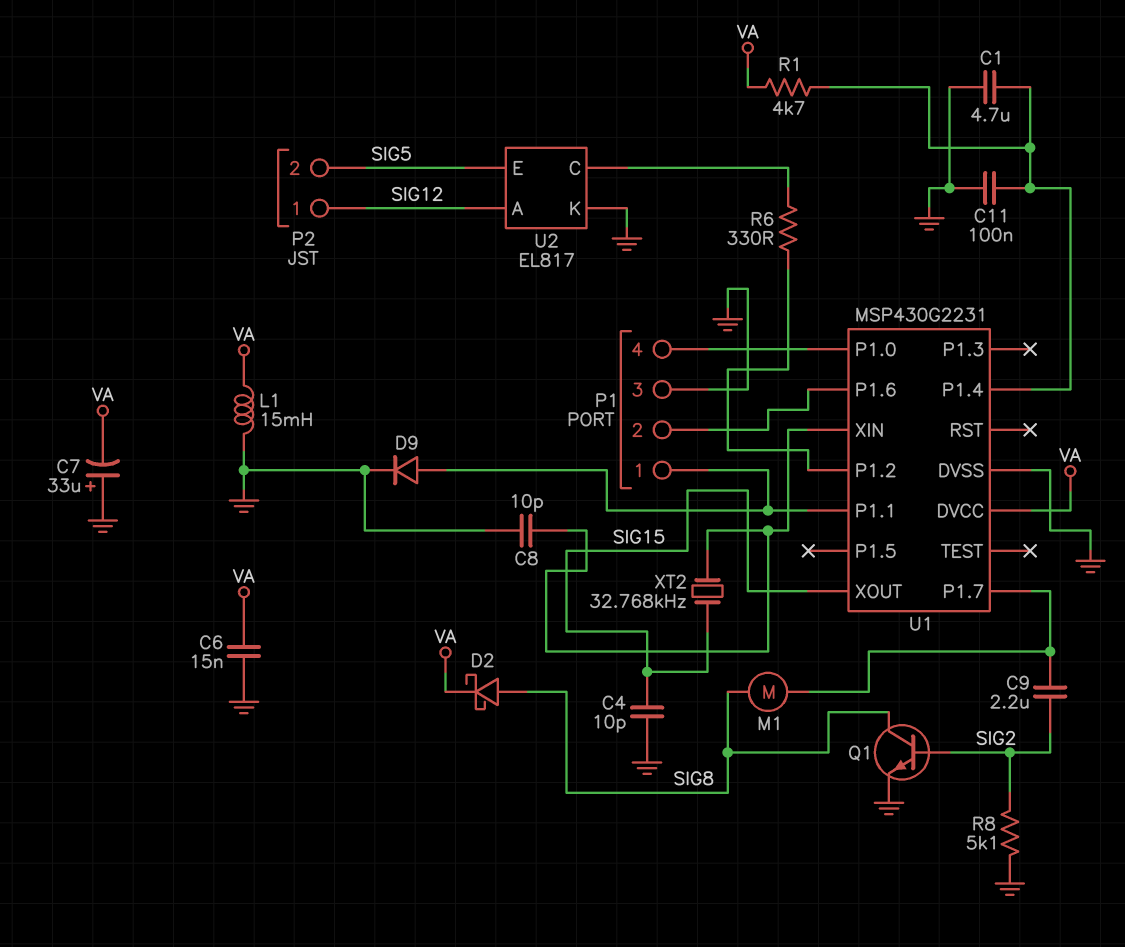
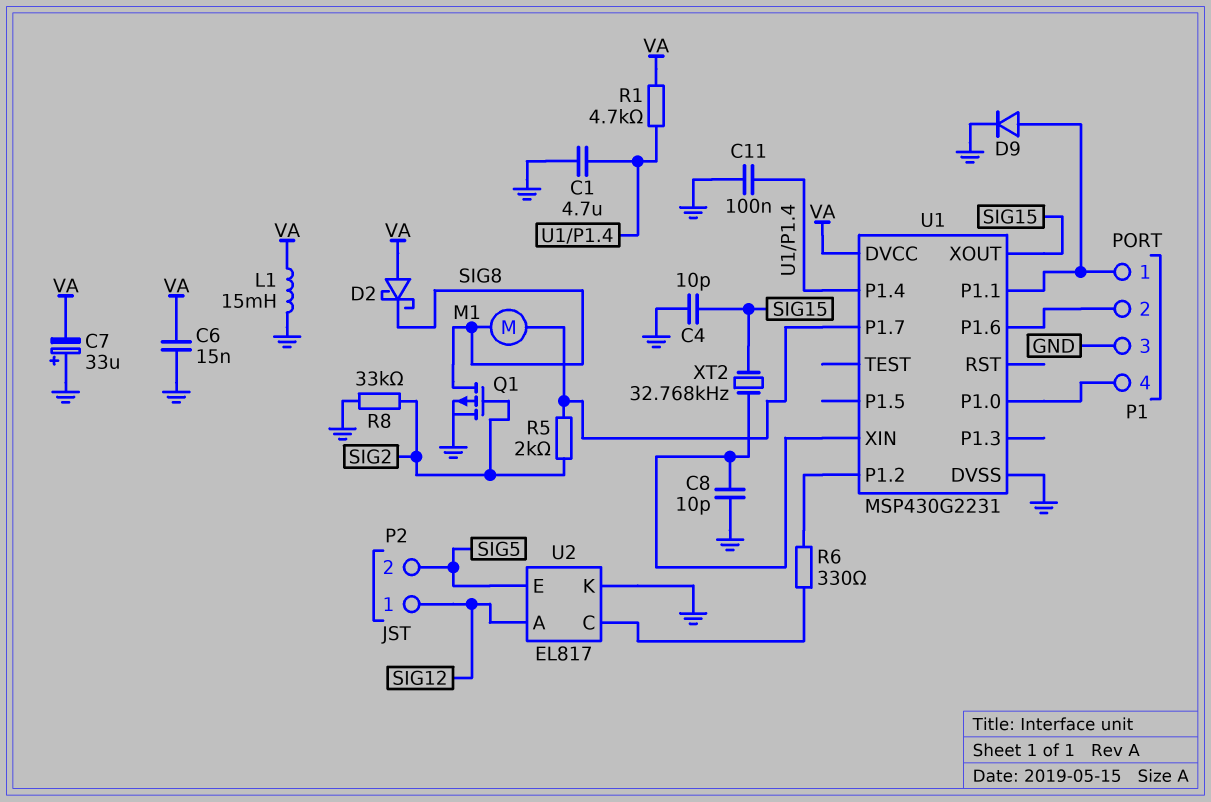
C9: 2.2uF (SIG2, U1/P1.7) -> none
D2: schottky (A SIG8, K VA) -> schottky (A VA, K SIG8)
Q1: NPN (B SIG2, C SIG8, E GND) -> PMOS (G SIG2, D SIG8, S GND)
R5: none -> 2k (SIG2, U1/P1.7)
R8: 5.1k (GND, SIG2) -> 33k (GND, SIG2)

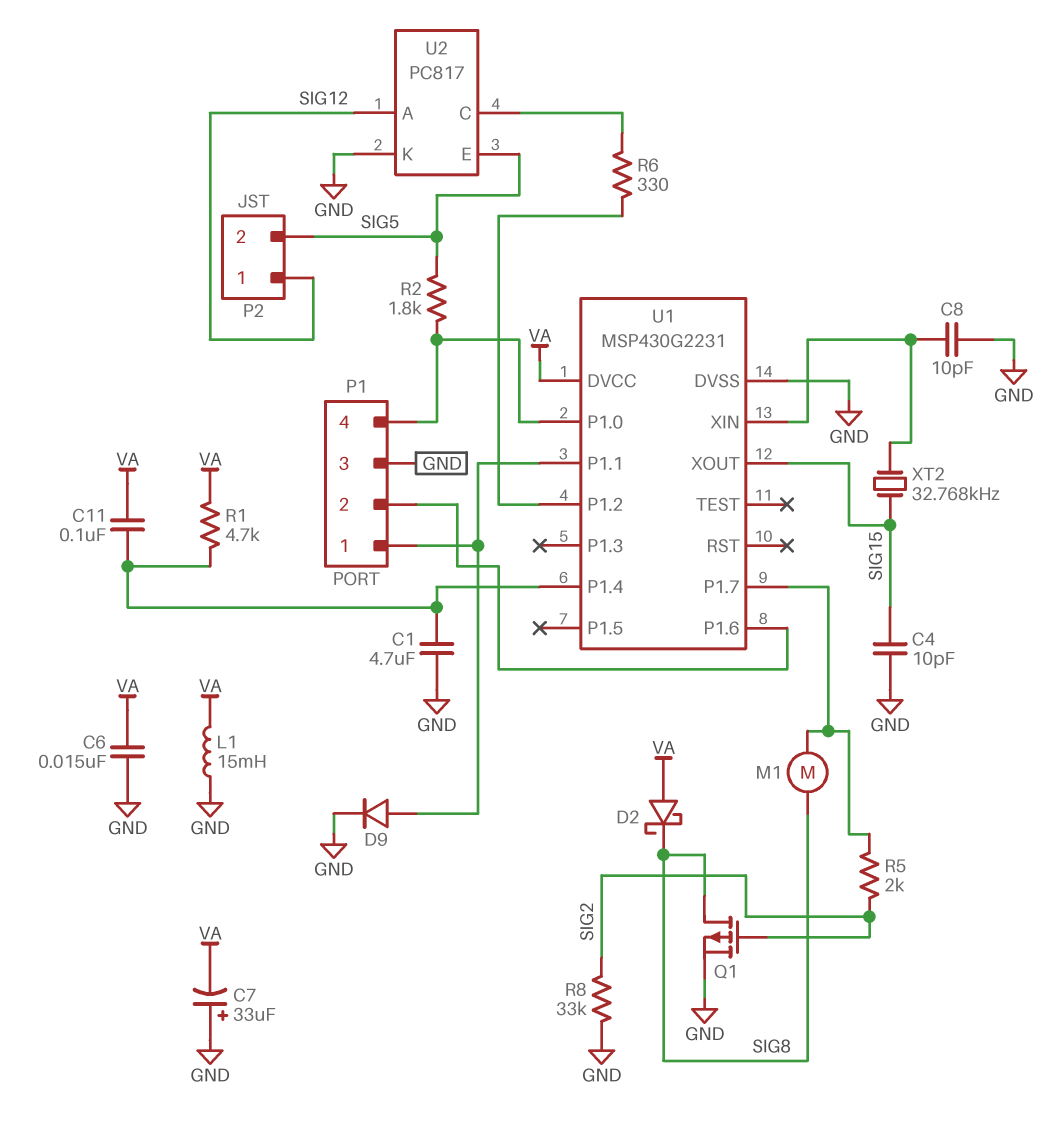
C11: 100nF (GND, U1/P1.4) -> 100nF (U1/P1.4, VA)
R2: none -> 1.8k (P1/4, SIG5)
U2: EL817 -> PC817

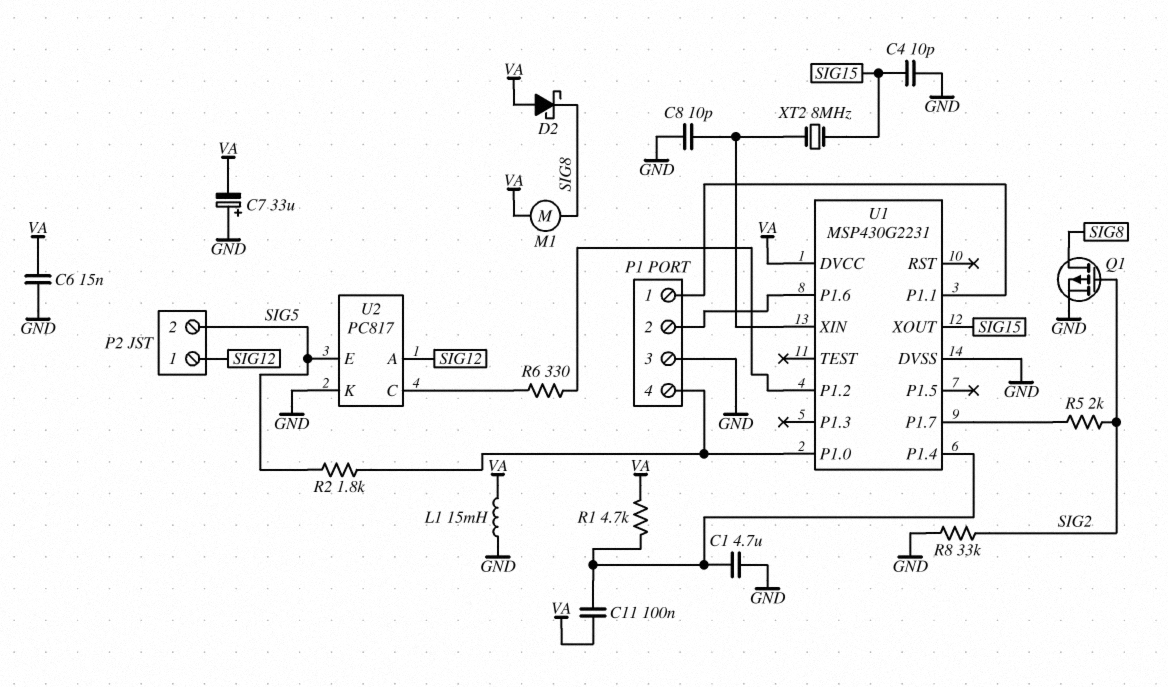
D9: diode (A P1/1, K GND) -> none
M1: motor (SIG8, U1/P1.7) -> motor (SIG8, VA)
XT2: 32.768kHz (SIG15, U1/XIN) -> 8MHz (SIG15, U1/XIN)

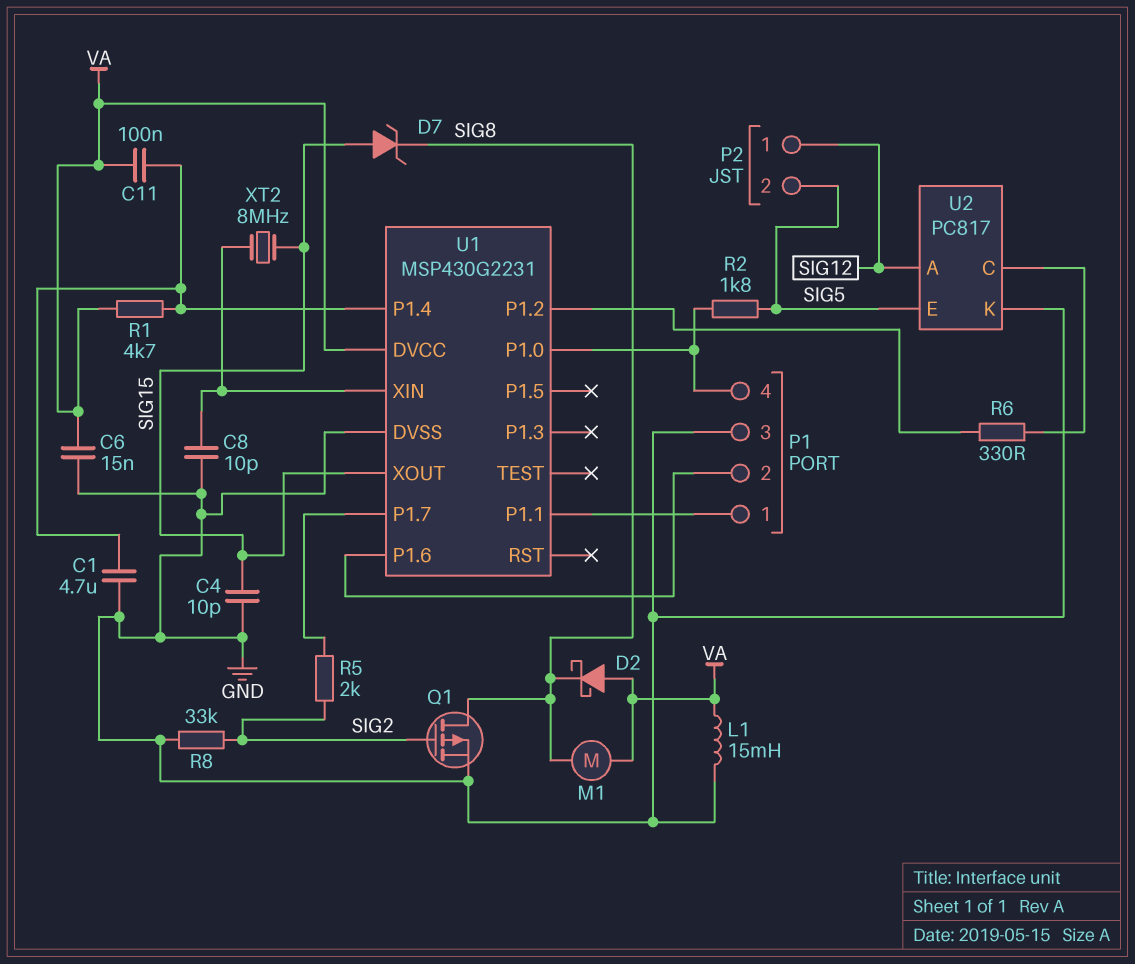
C7: 33uF (plus GND, minus VA) -> none
D7: none -> zener (A SIG15, K SIG8)

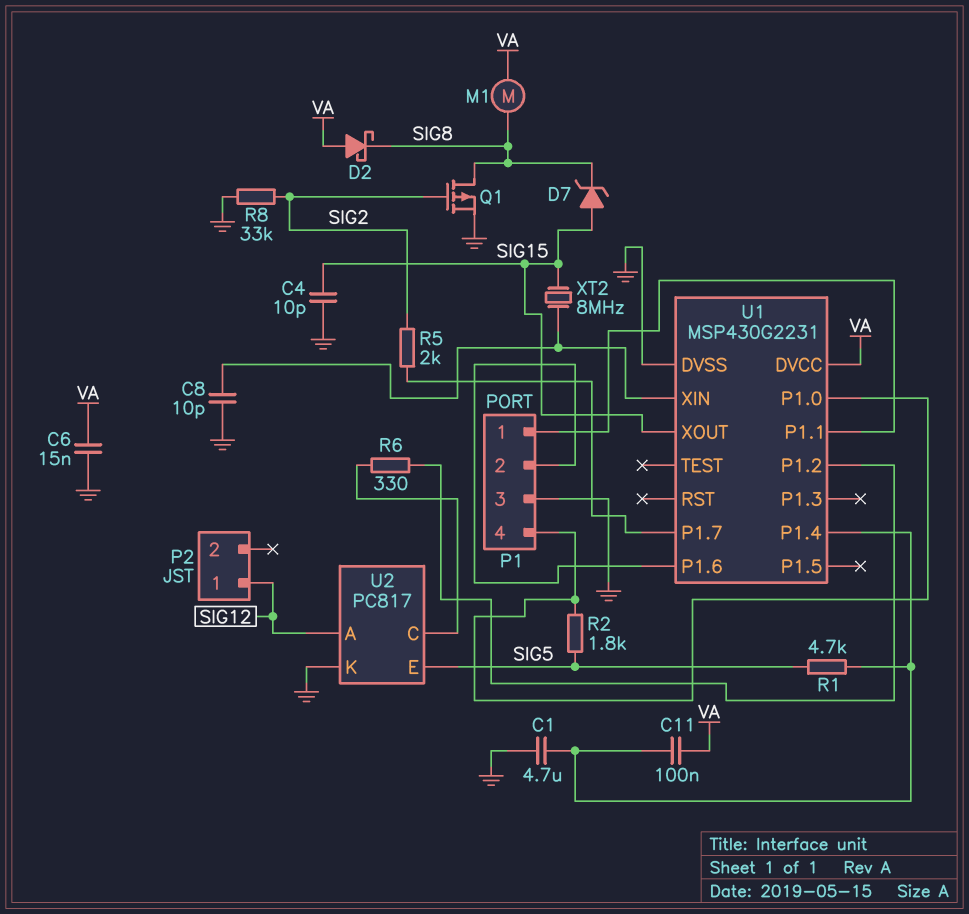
L1: 15mH (GND, VA) -> none
P2 pin 2: SIG5 -> none
R1: 4.7k (U1/P1.4, VA) -> 4.7k (SIG5, U1/P1.4)

